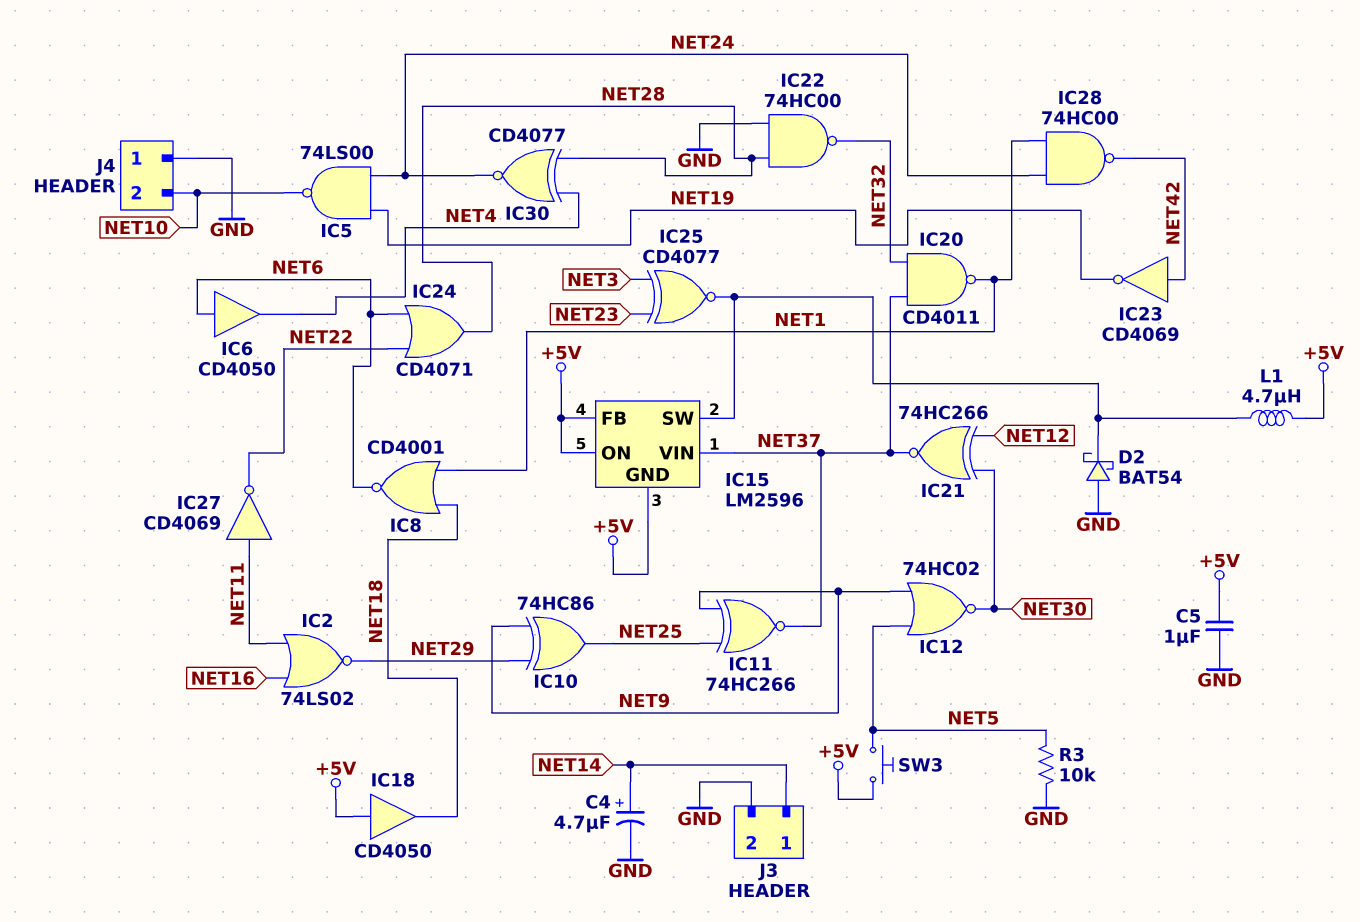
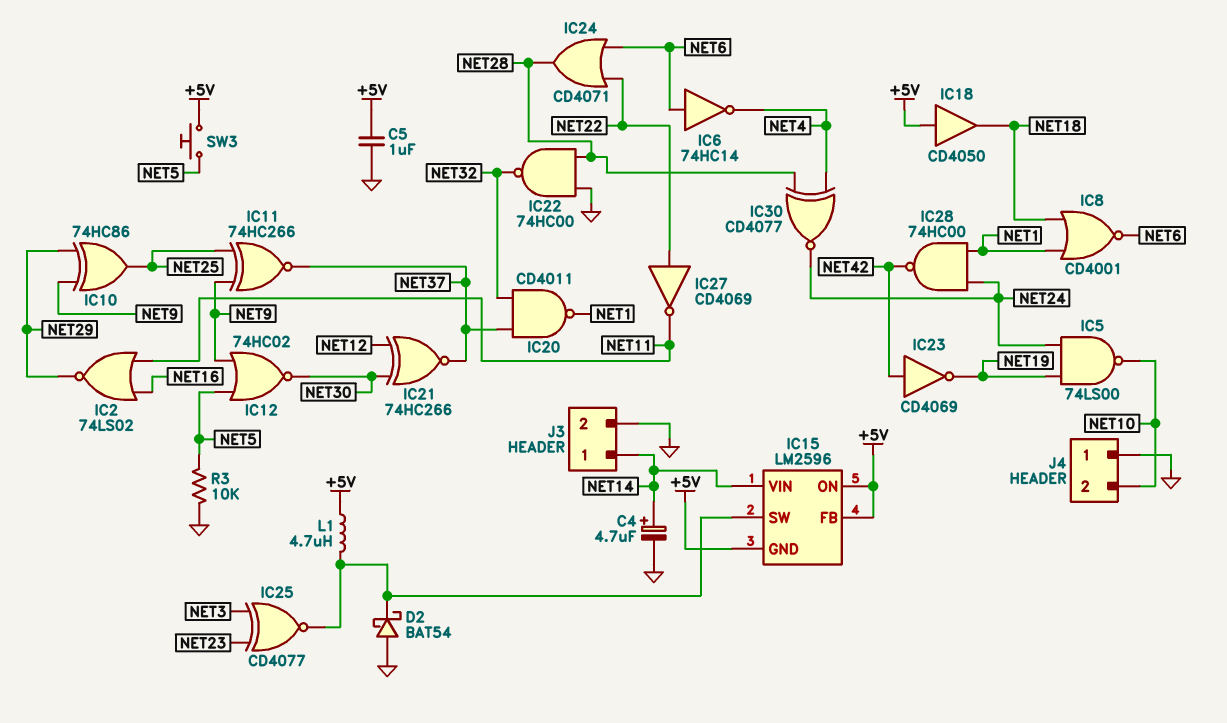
IC6: buffer CD4050 (in NET6, out NET4) -> NOT 74HC14 (in NET6, out NET4)
IC15 pin VIN: NET37 -> NET14
IC27: NOT CD4069 (in NET11, out NET22) -> NOT CD4069 (in NET22, out NET11)

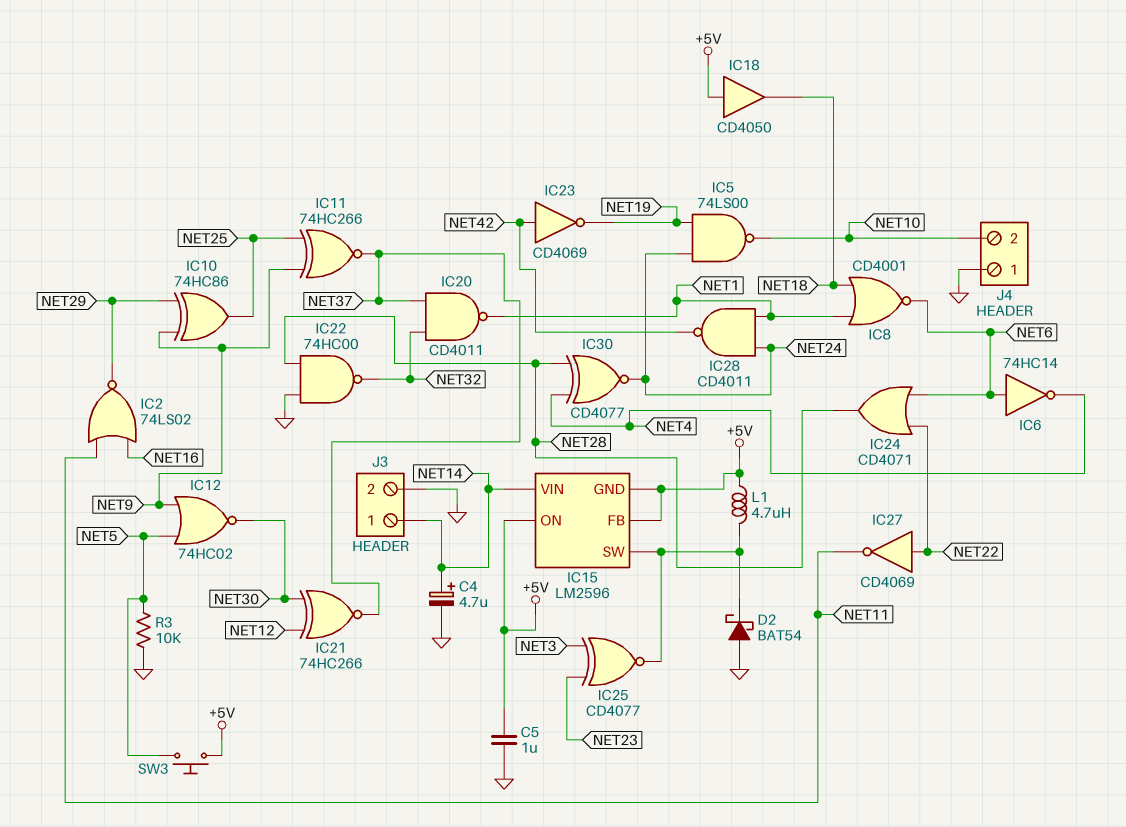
IC28: NAND 74HC00 (in NET1, in NET24, out NET42) -> NAND CD4011 (in NET1, in NET24, out NET42)

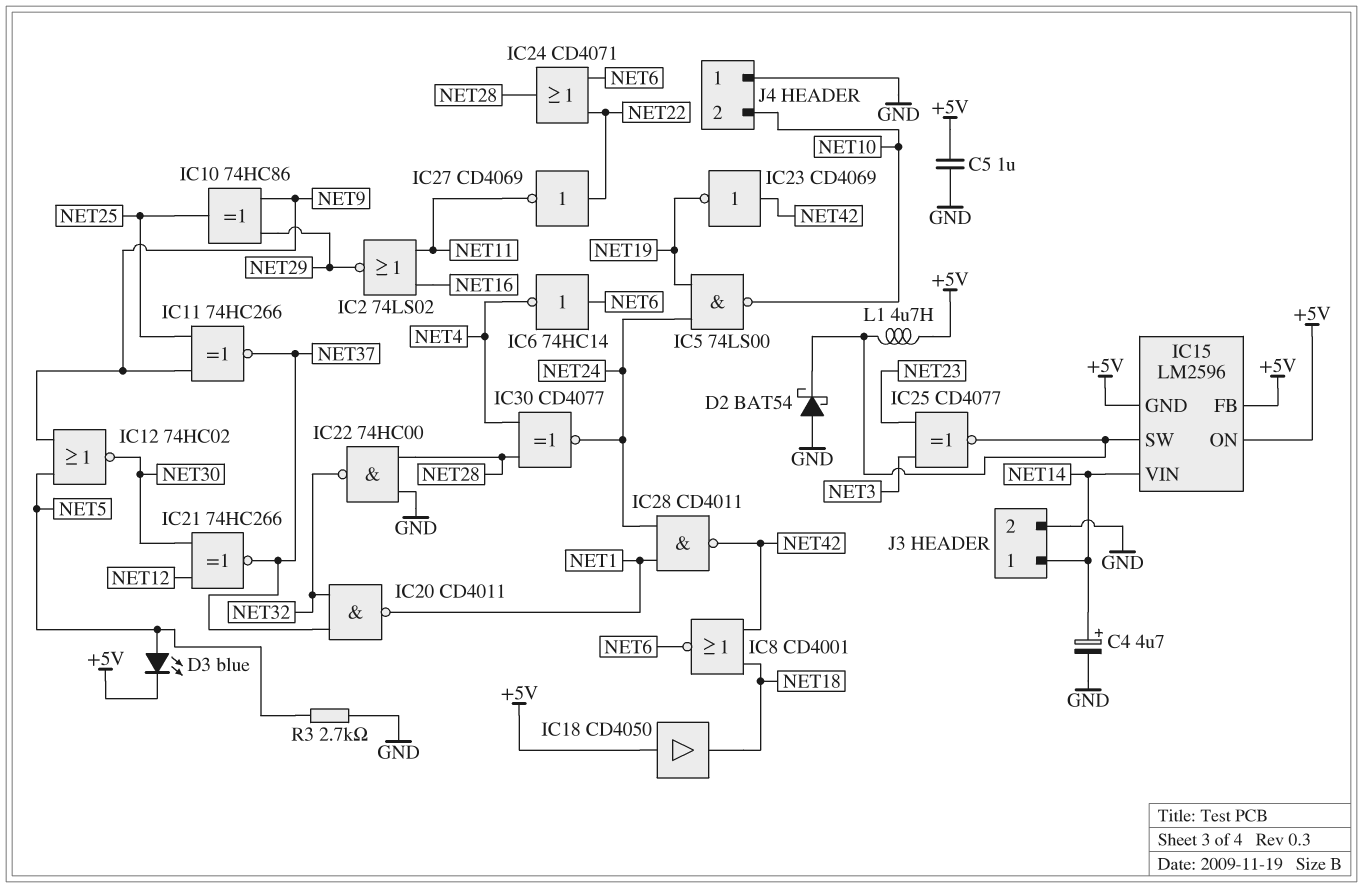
D3: none -> LED blue (A NET5, K +5V)
IC8: NOR CD4001 (in NET1, in NET18, out NET6) -> NOR CD4001 (in NET18, in NET42, out NET6)
R3: 10k (GND, NET5) -> 2.7k (GND, NET5)
SW3: button (+5V, NET5) -> none

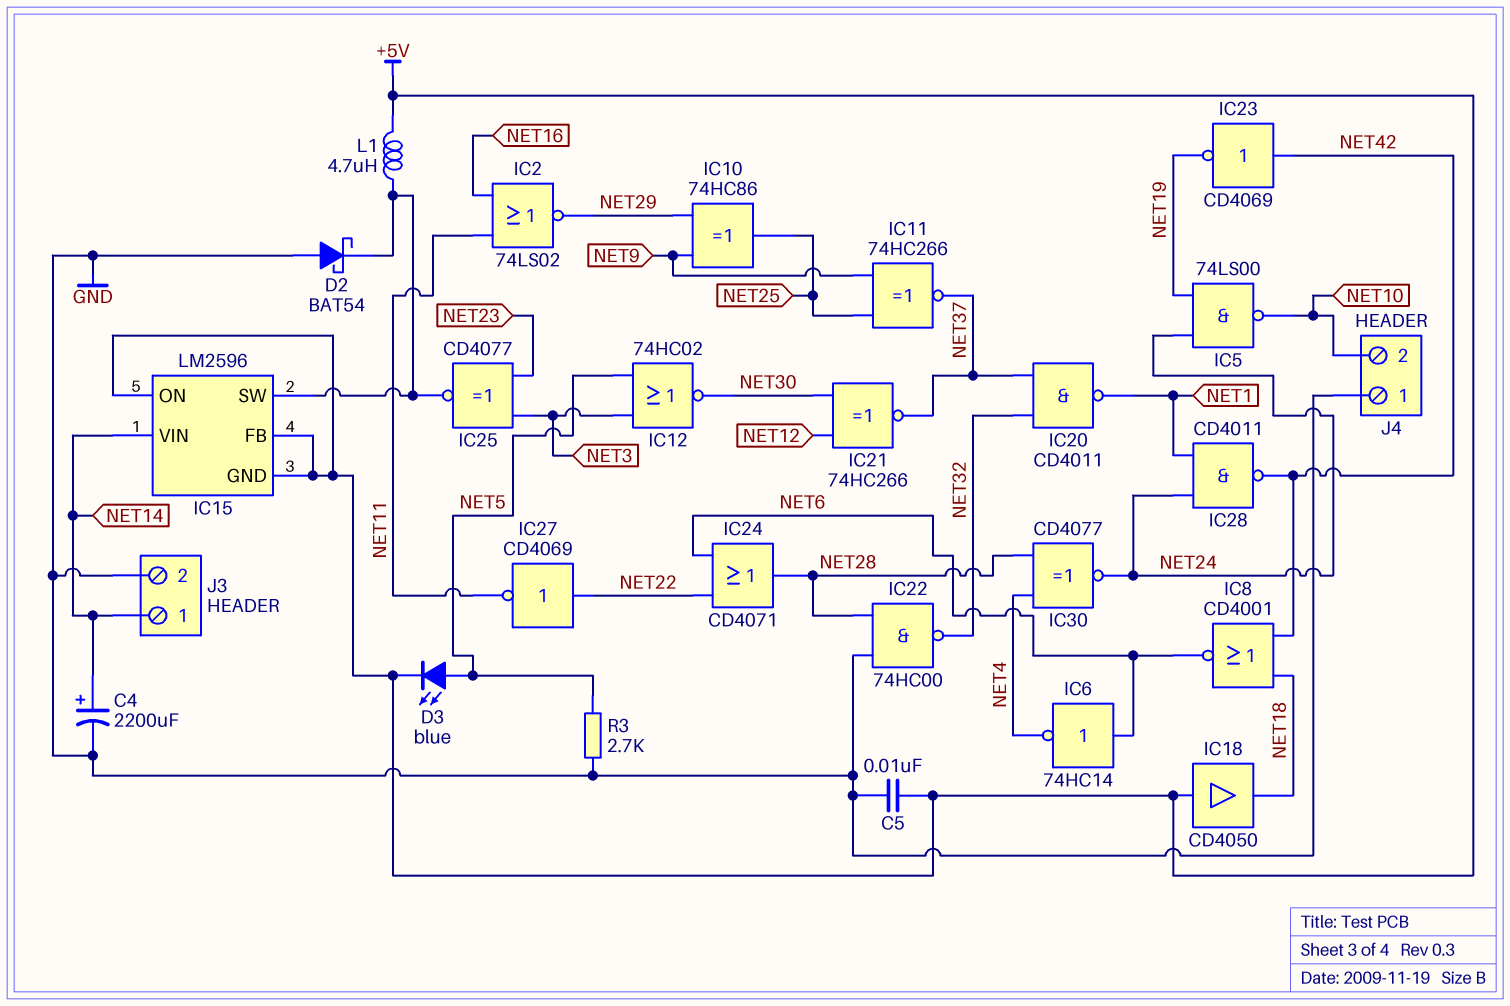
C4: 4.7uF (plus NET14, minus GND) -> 2200uF (plus NET14, minus GND)
C5: 1uF (+5V, GND) -> 10nF (+5V, GND)
IC12: NOR 74HC02 (in NET5, in NET9, out NET30) -> NOR 74HC02 (in NET3, in NET5, out NET30)

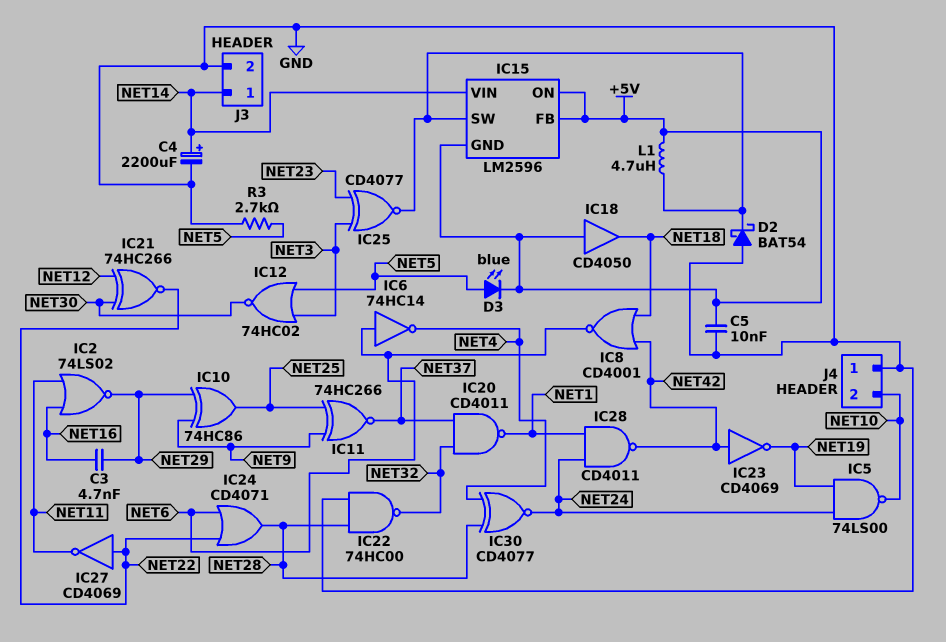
C3: none -> 4.7nF (NET16, NET29)
IC21: XNOR 74HC266 (in NET12, in NET30, out NET37) -> XNOR 74HC266 (in NET12, in NET30, out NET22)

